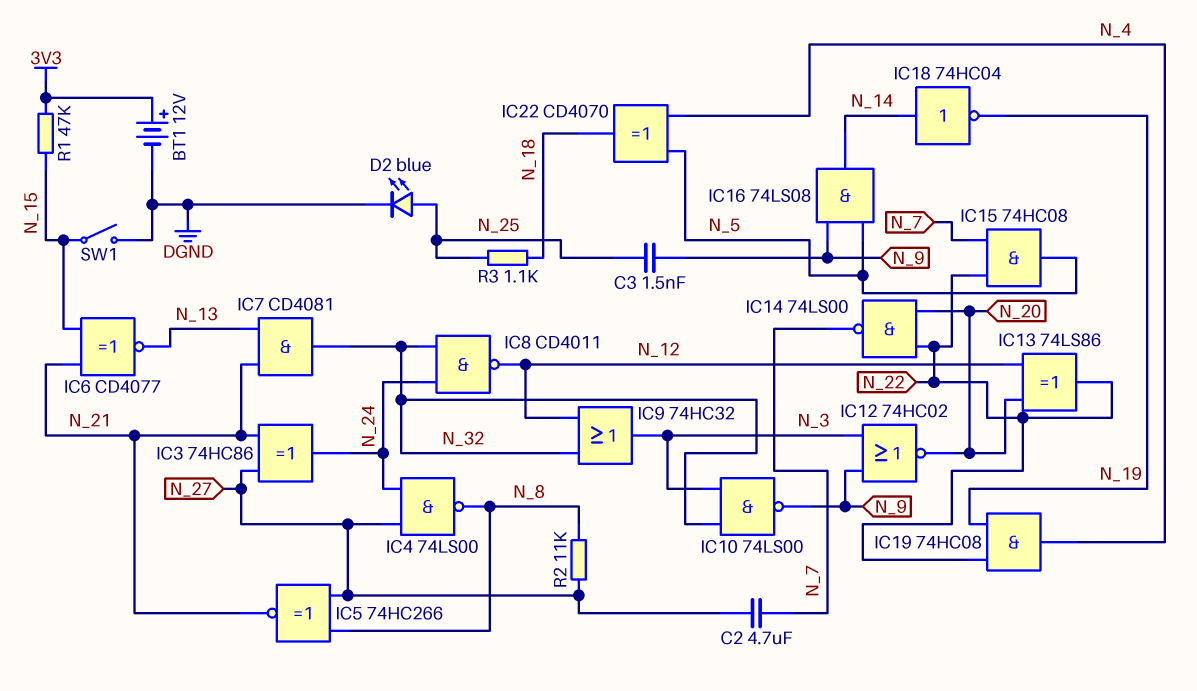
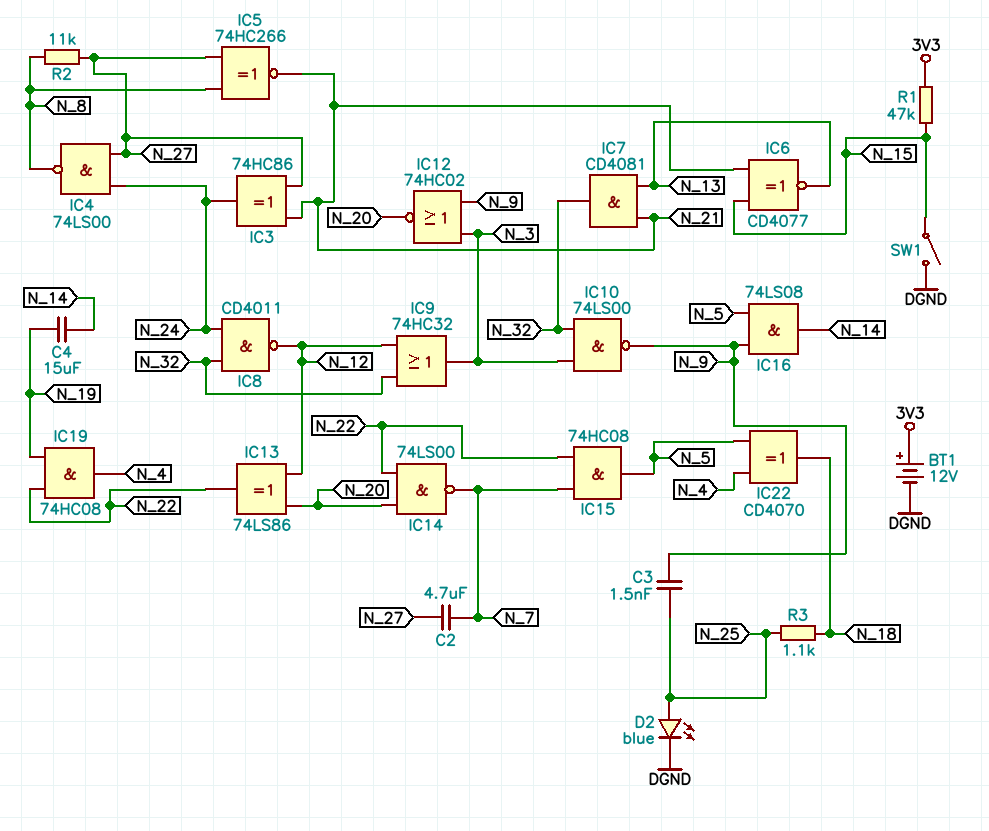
C4: none -> 15uF (N_14, N_19)
IC18: NOT 74HC04 (in N_14, out N_19) -> none

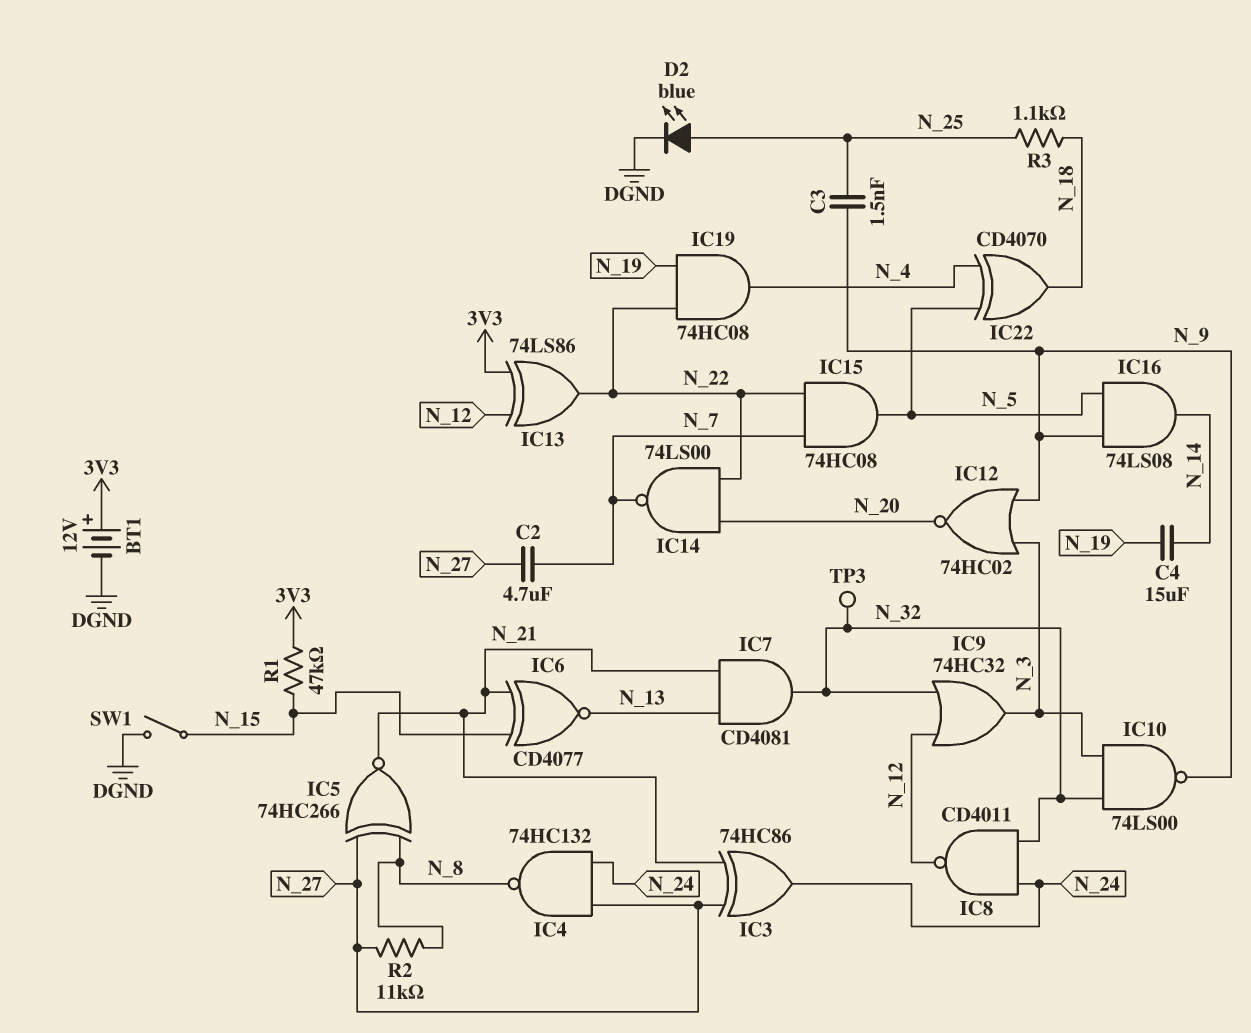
IC4: NAND 74LS00 (in N_24, in N_27, out N_8) -> NAND 74HC132 (in N_24, in N_27, out N_8)
IC13: XOR 74LS86 (in N_12, in N_20, out N_22) -> XOR 74LS86 (in 3V3, in N_12, out N_22)
TP3: none -> test point (N_32)

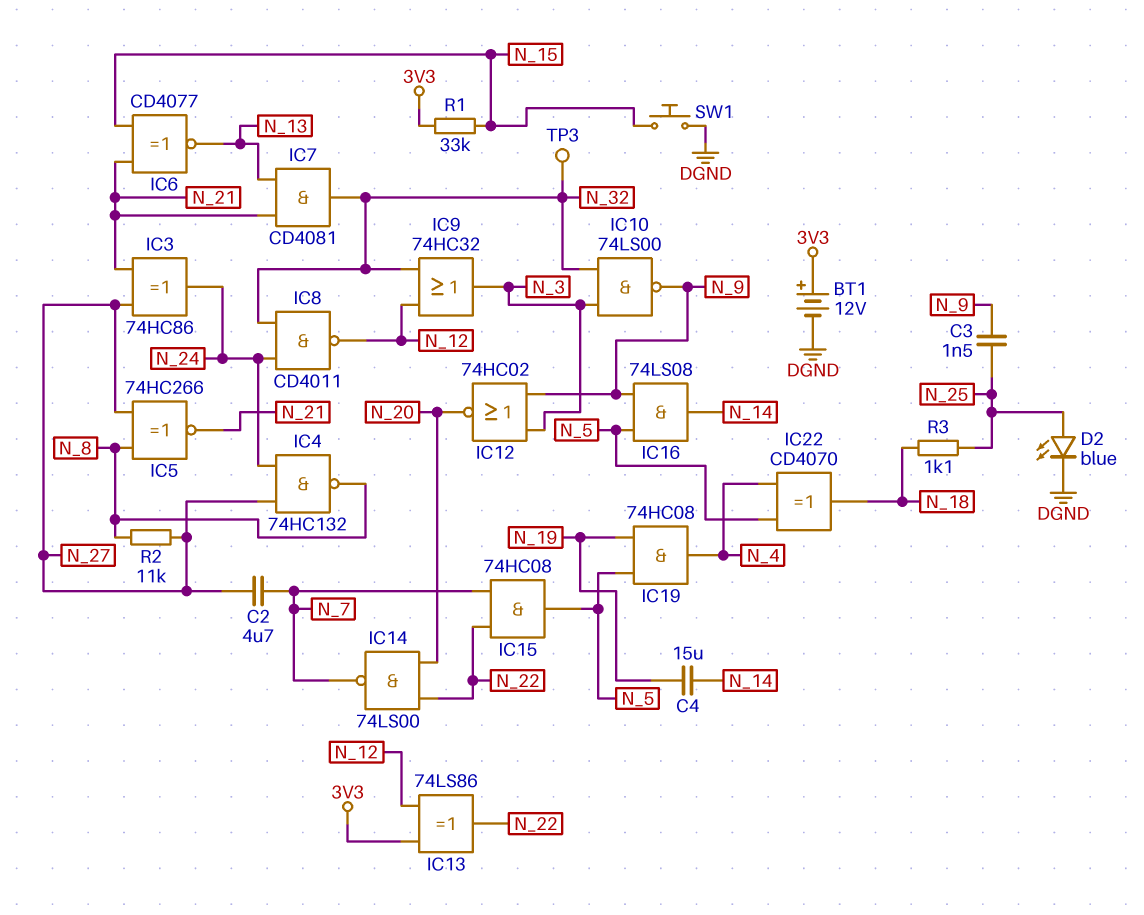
IC19: AND 74HC08 (in N_19, in N_22, out N_4) -> AND 74HC08 (in N_5, in N_19, out N_4)
R1: 47k (3V3, N_15) -> 33k (3V3, N_15)
SW1: switch (DGND, N_15) -> button (DGND, N_15)

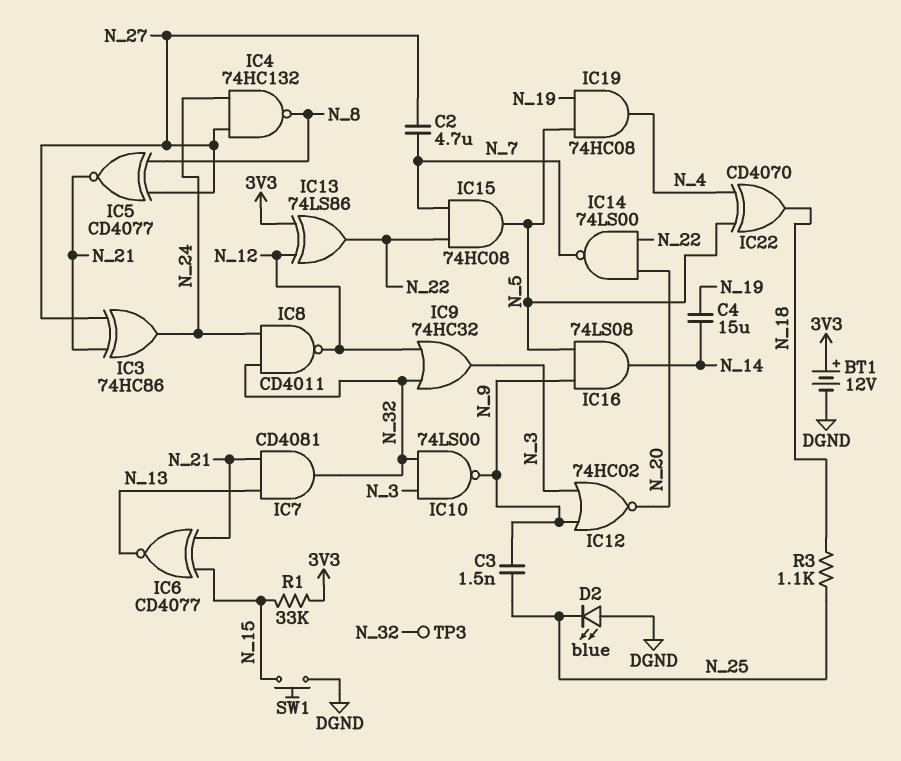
D2: LED blue (A N_25, K DGND) -> LED blue (A DGND, K N_25)
IC5: XNOR 74HC266 (in N_8, in N_27, out N_21) -> XNOR CD4077 (in N_8, in N_27, out N_21)
R2: 11k (N_8, N_27) -> none

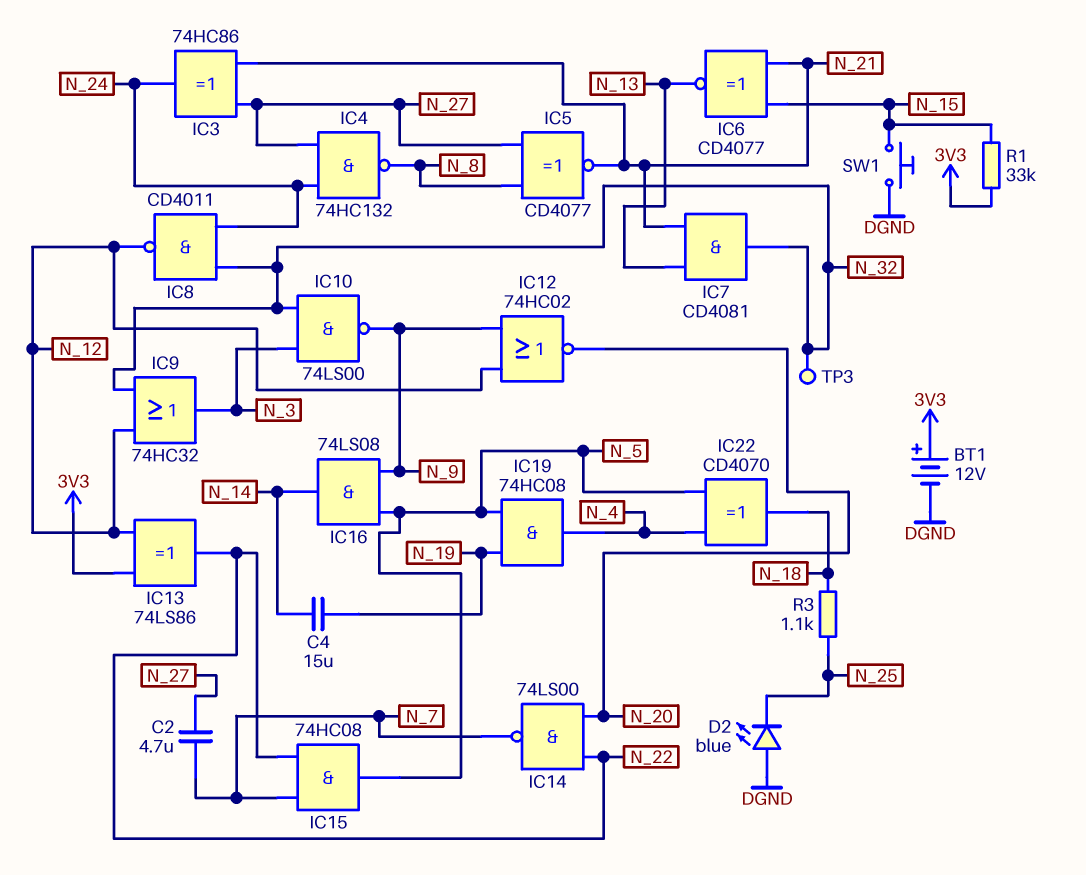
C3: 1.5nF (N_9, N_25) -> none
IC12: NOR 74HC02 (in N_3, in N_9, out N_20) -> NOR 74HC02 (in N_9, in N_12, out N_20)

